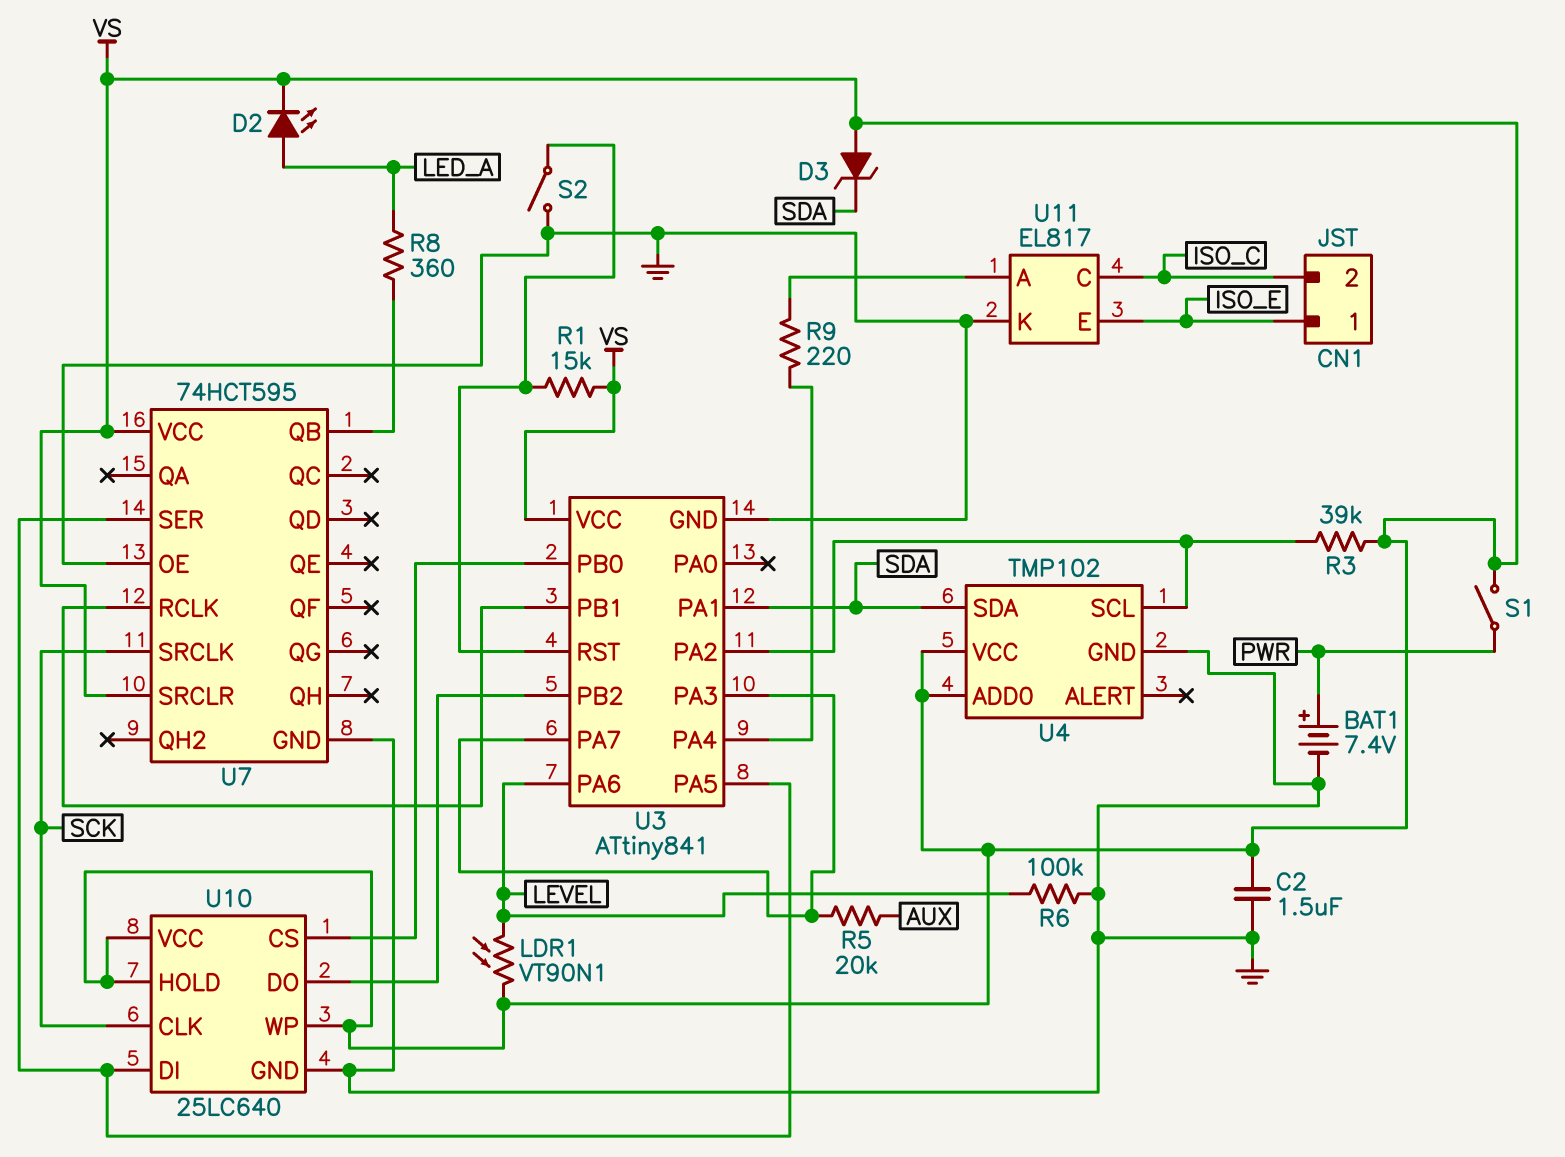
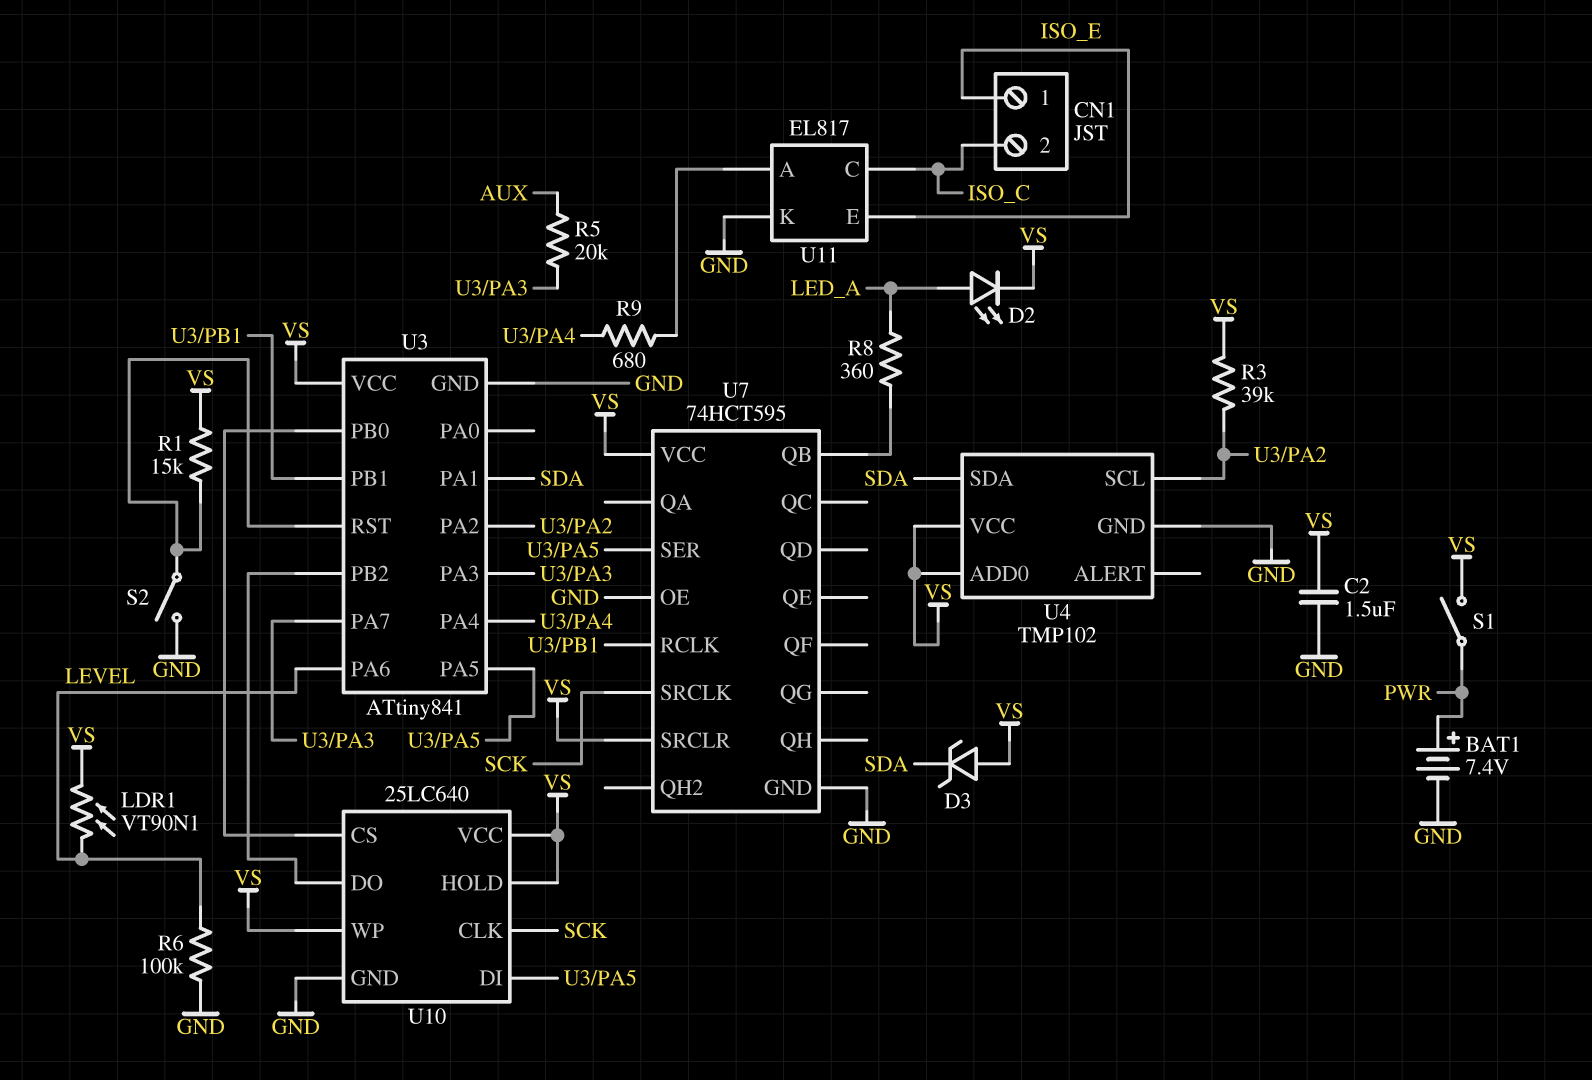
R9: 220 (U3/PA4, U11/A) -> 680 (U3/PA4, U11/A)

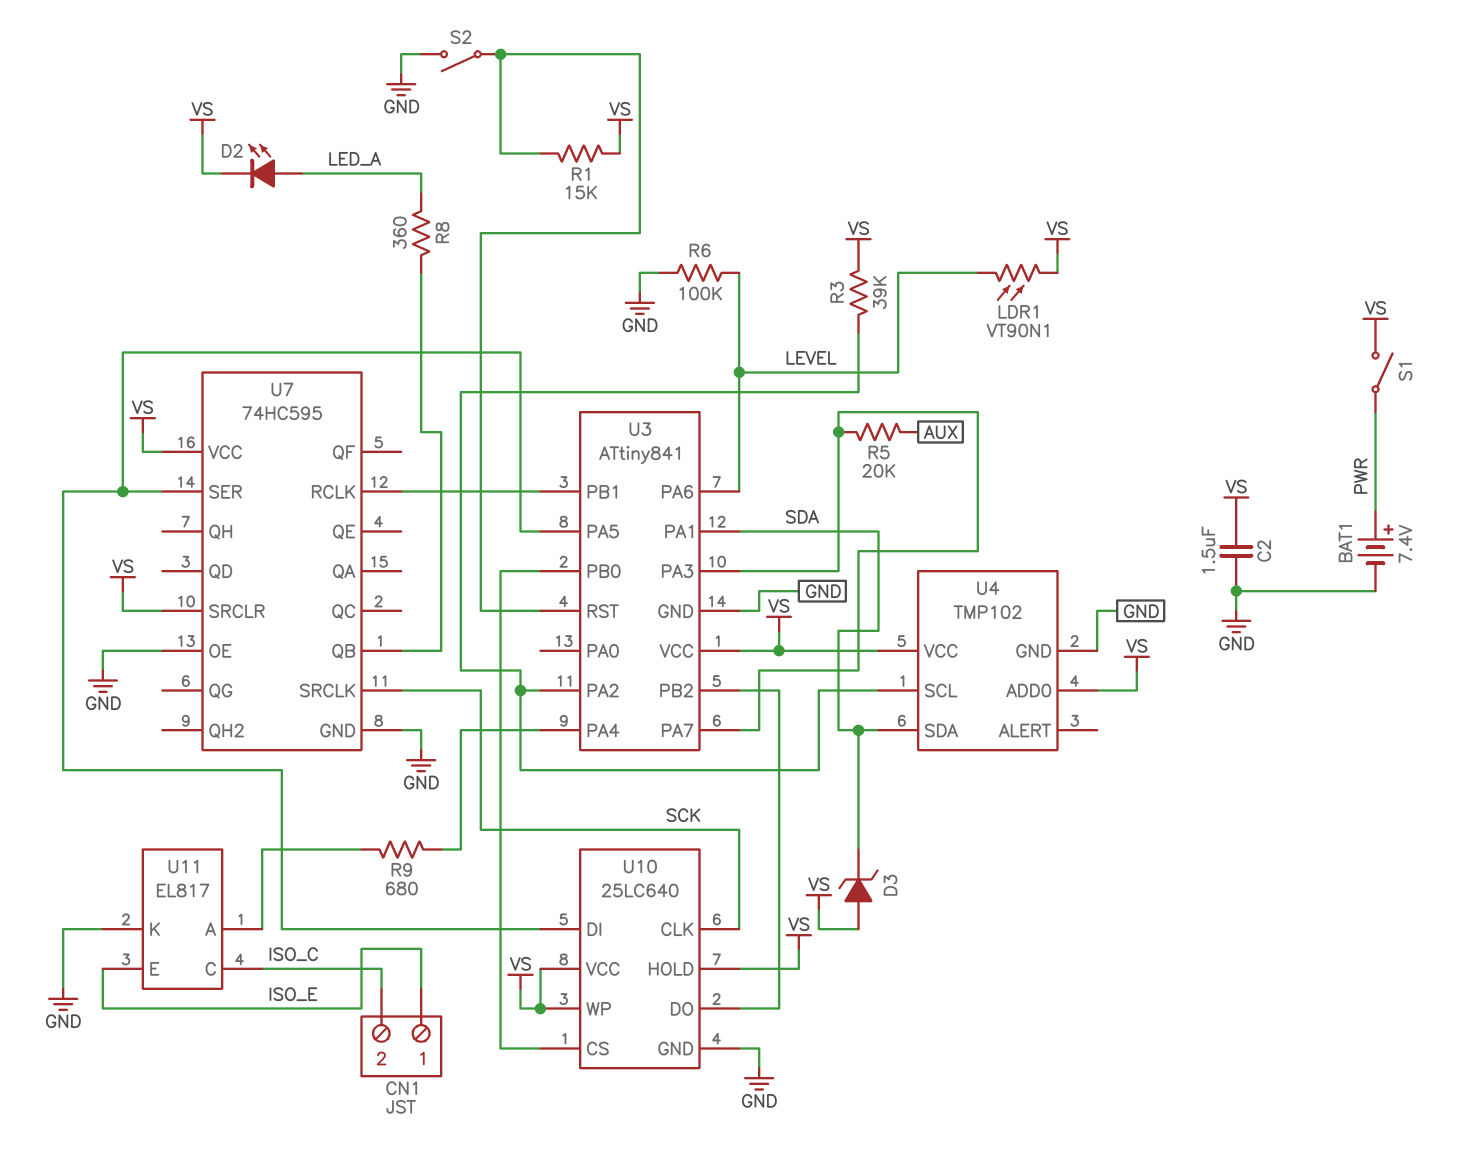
U7: 74HCT595 -> 74HC595

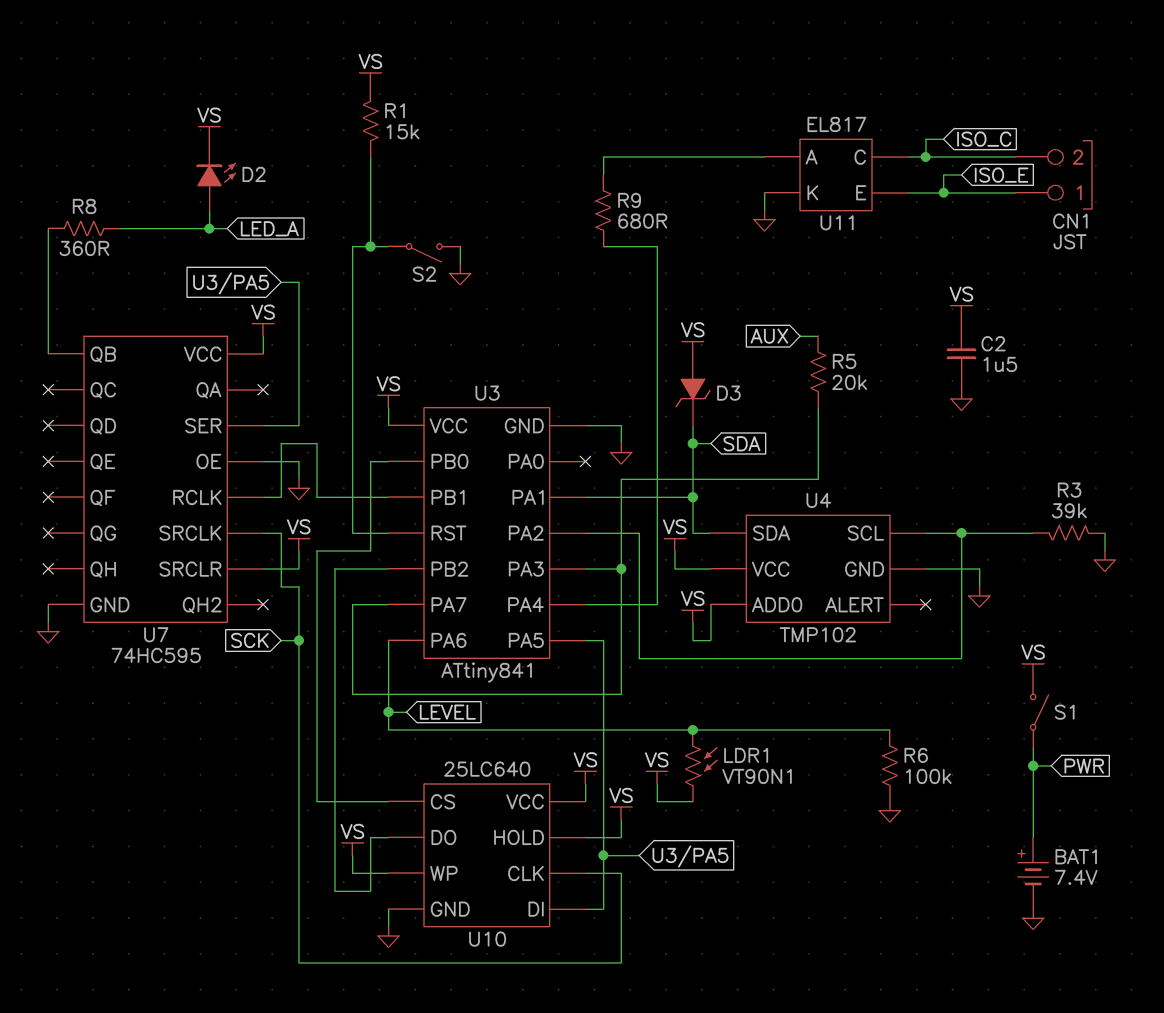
R3: 39k (U3/PA2, VS) -> 39k (GND, U3/PA2)

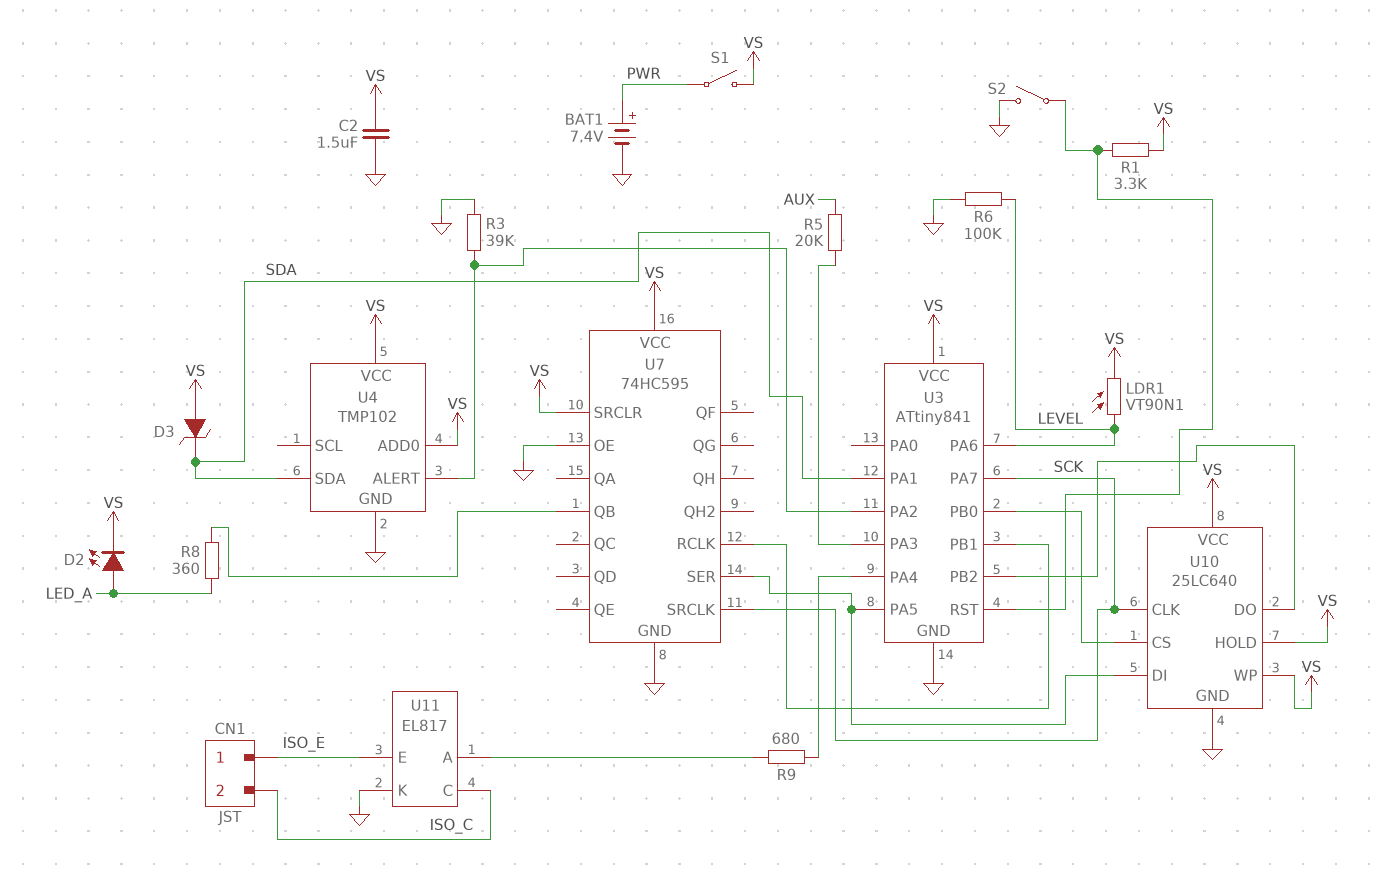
R1: 15k (U3/RST, VS) -> 3.3k (U3/RST, VS)
U3 pin PA7: U3/PA3 -> SCK
U4 pin ALERT: none -> U3/PA2
U4 pin SCL: U3/PA2 -> none

